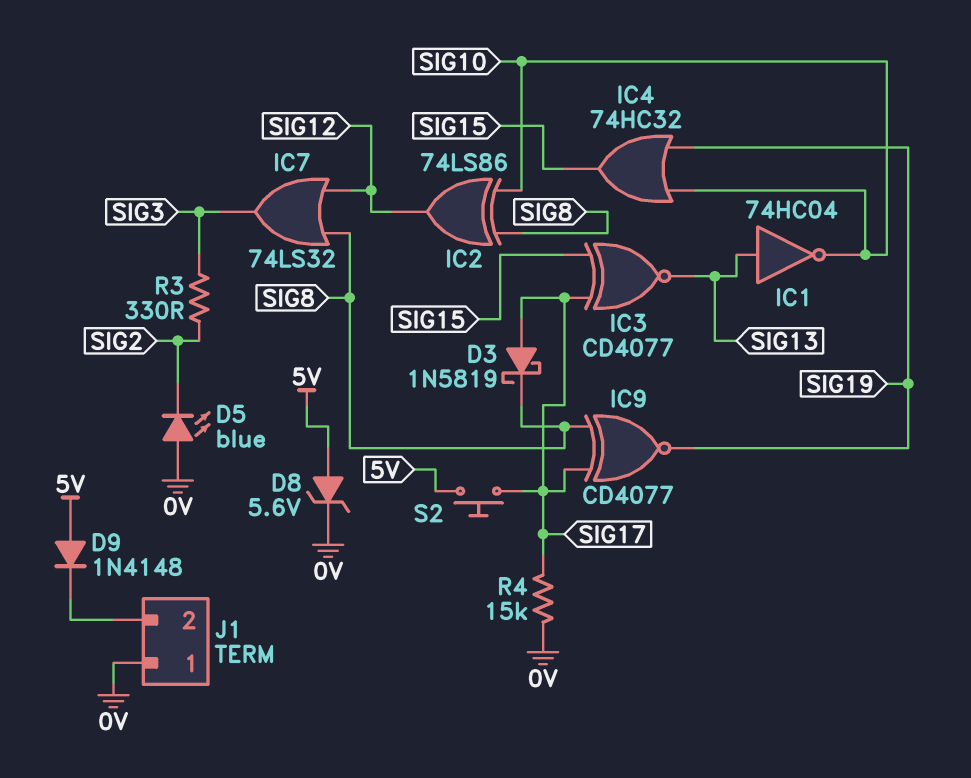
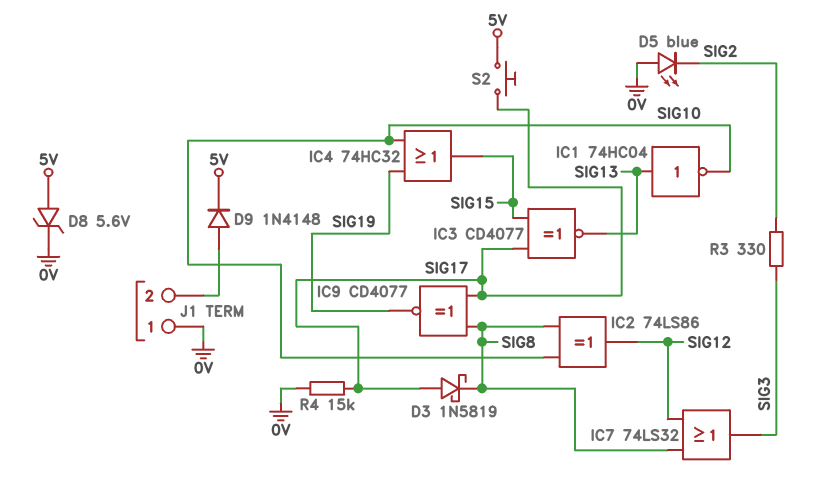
D9: diode 1N4148 (A 5V, K J1/2) -> diode 1N4148 (A J1/2, K 5V)

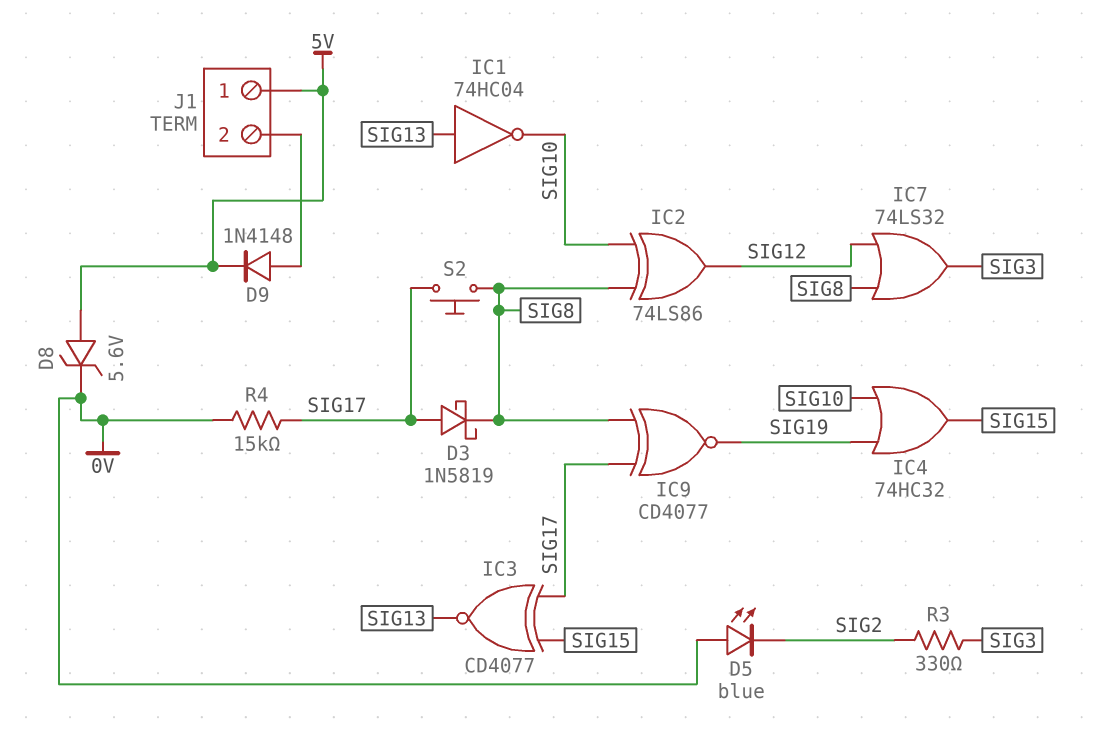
J1 pin 1: 0V -> 5V
S2: button (5V, SIG17) -> button (SIG8, SIG17)

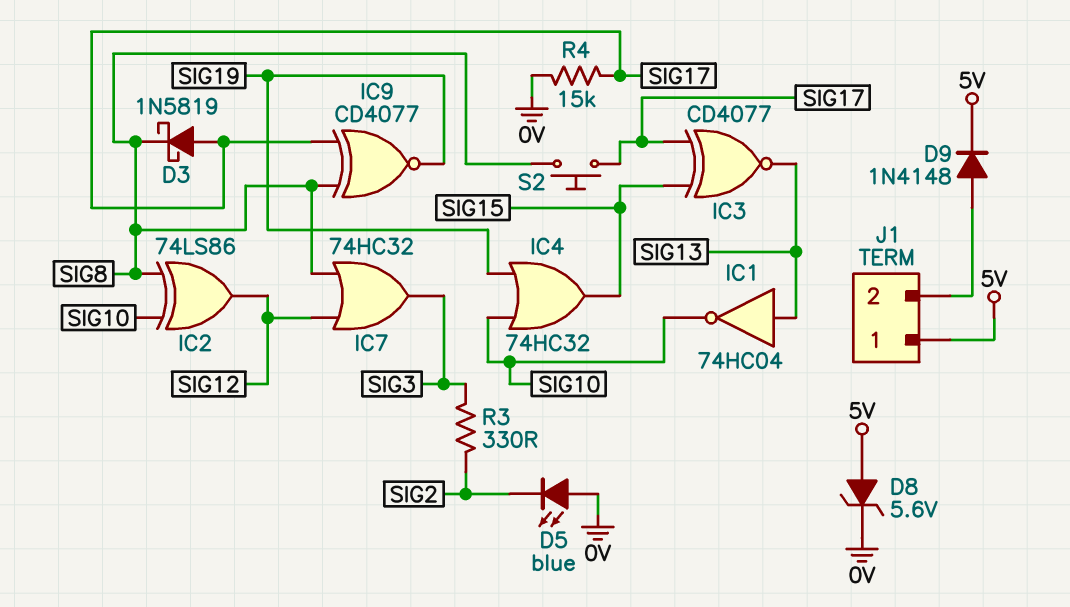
IC7: OR 74LS32 (in SIG8, in SIG12, out SIG3) -> OR 74HC32 (in SIG8, in SIG12, out SIG3)

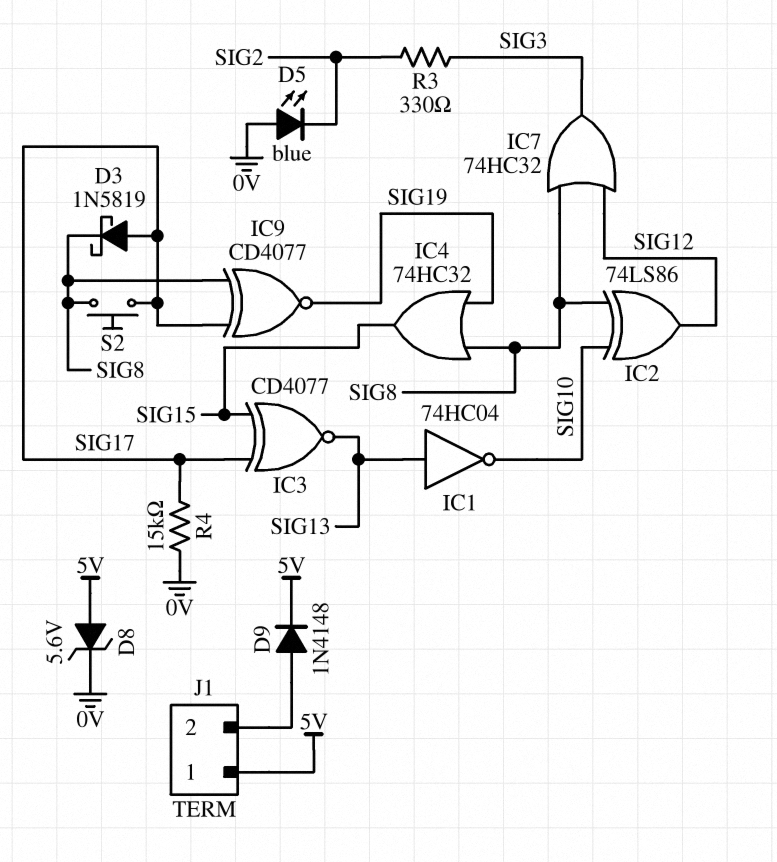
IC4: OR 74HC32 (in SIG10, in SIG19, out SIG15) -> OR 74HC32 (in SIG8, in SIG19, out SIG15)

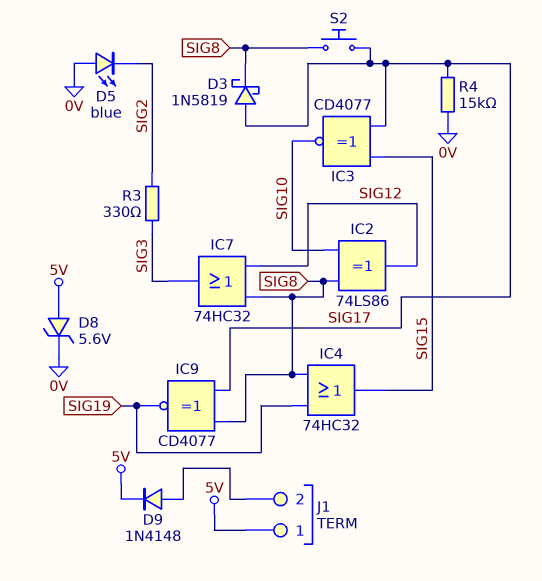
IC1: NOT 74HC04 (in SIG13, out SIG10) -> none
IC3: XNOR CD4077 (in SIG15, in SIG17, out SIG13) -> XNOR CD4077 (in SIG15, in SIG17, out SIG10)

